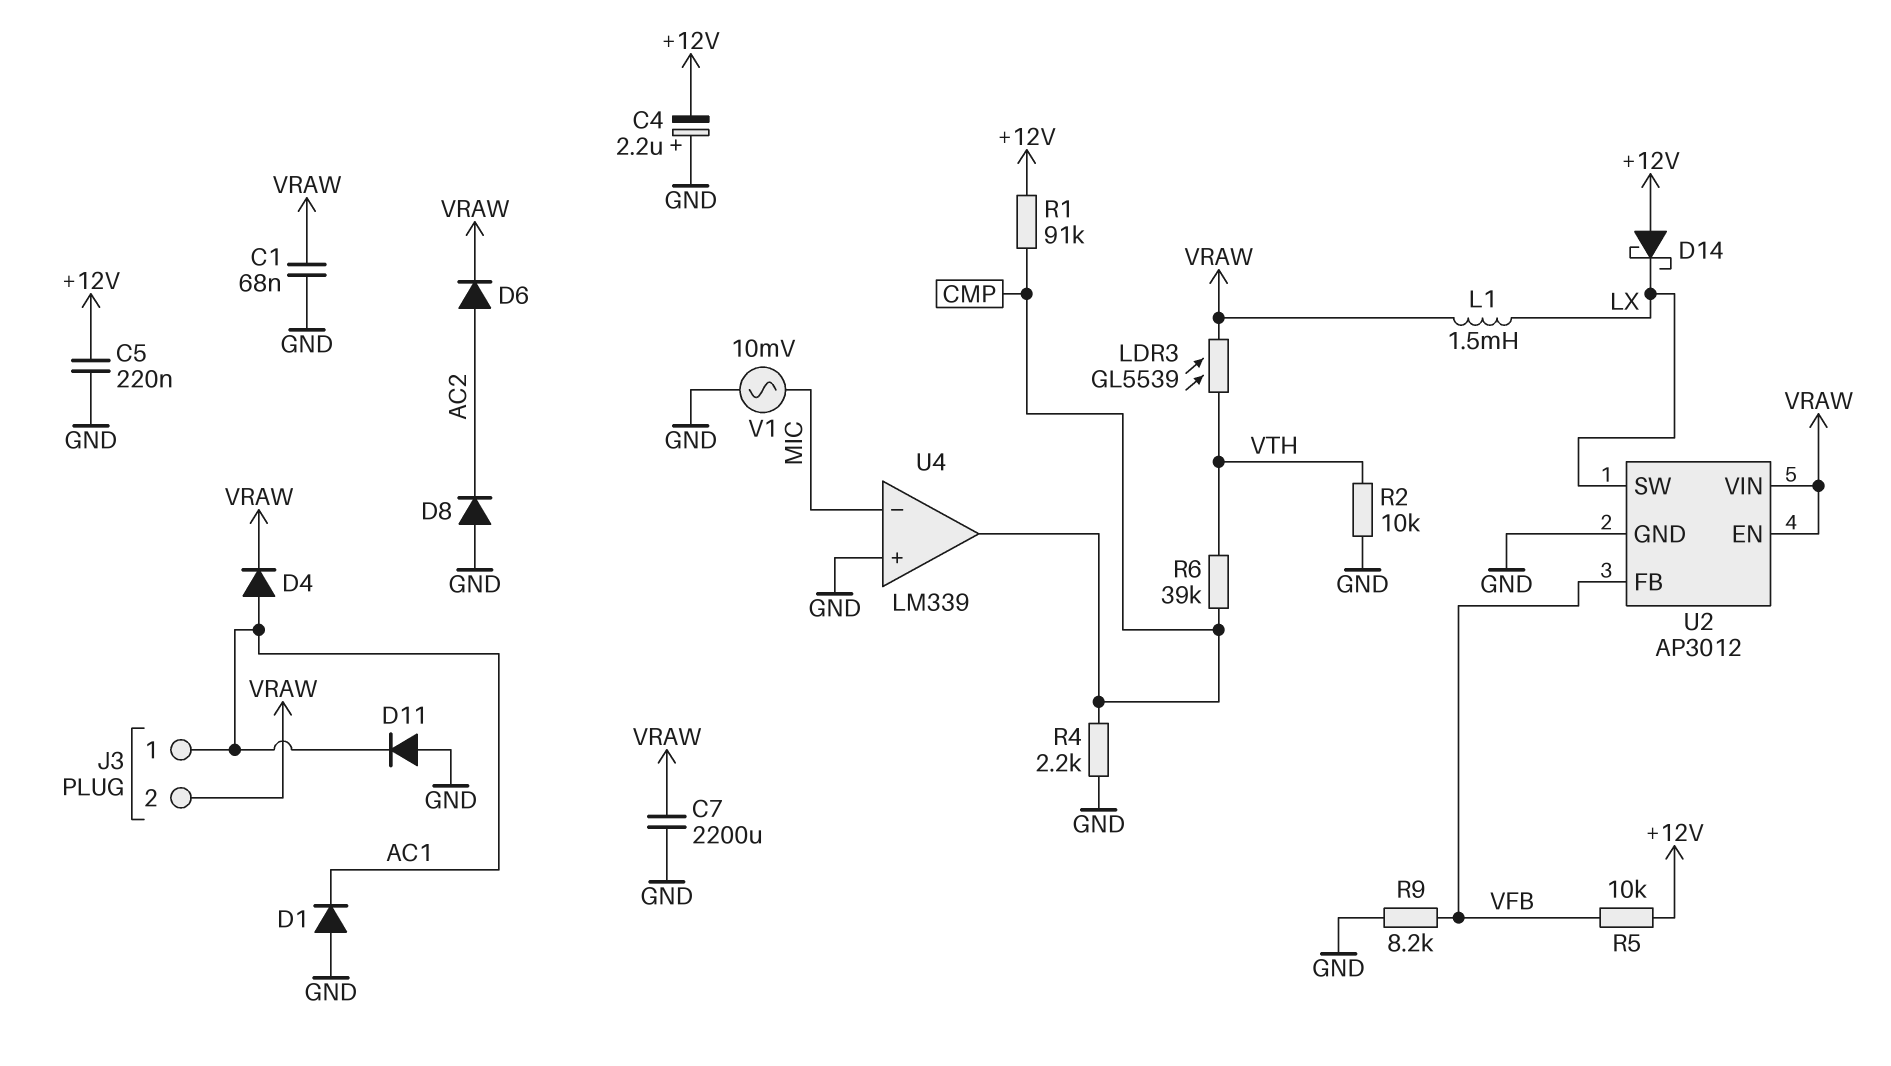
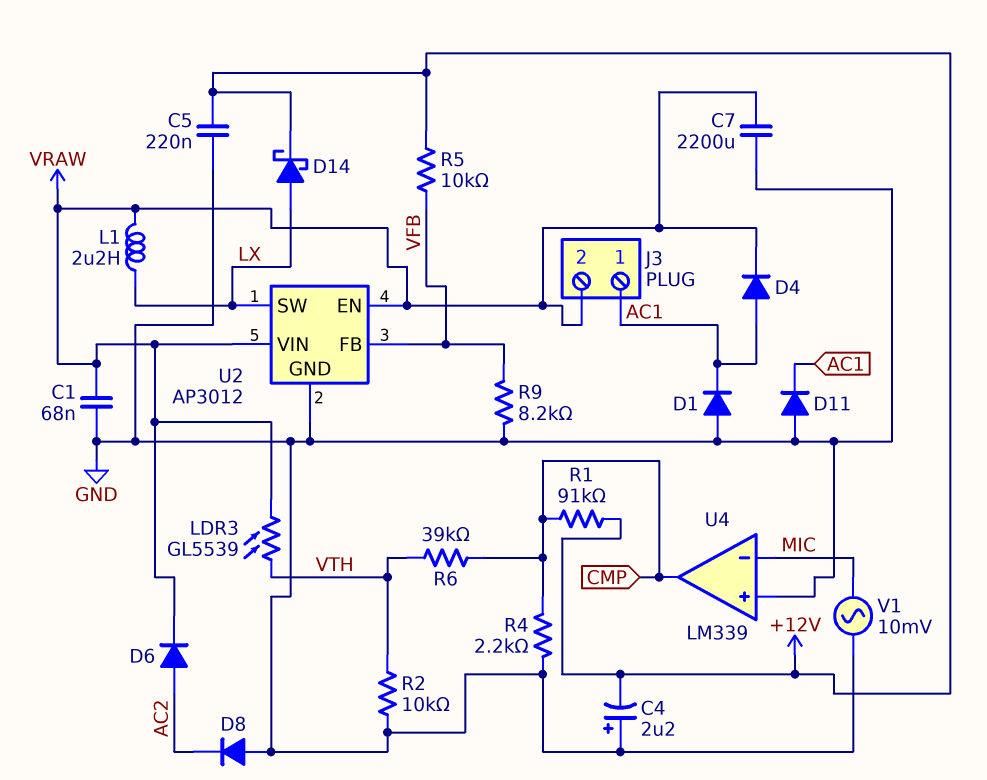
D14: schottky (A +12V, K LX) -> schottky (A LX, K +12V)
L1: 1.5mH (LX, VRAW) -> 2.2uH (LX, VRAW)

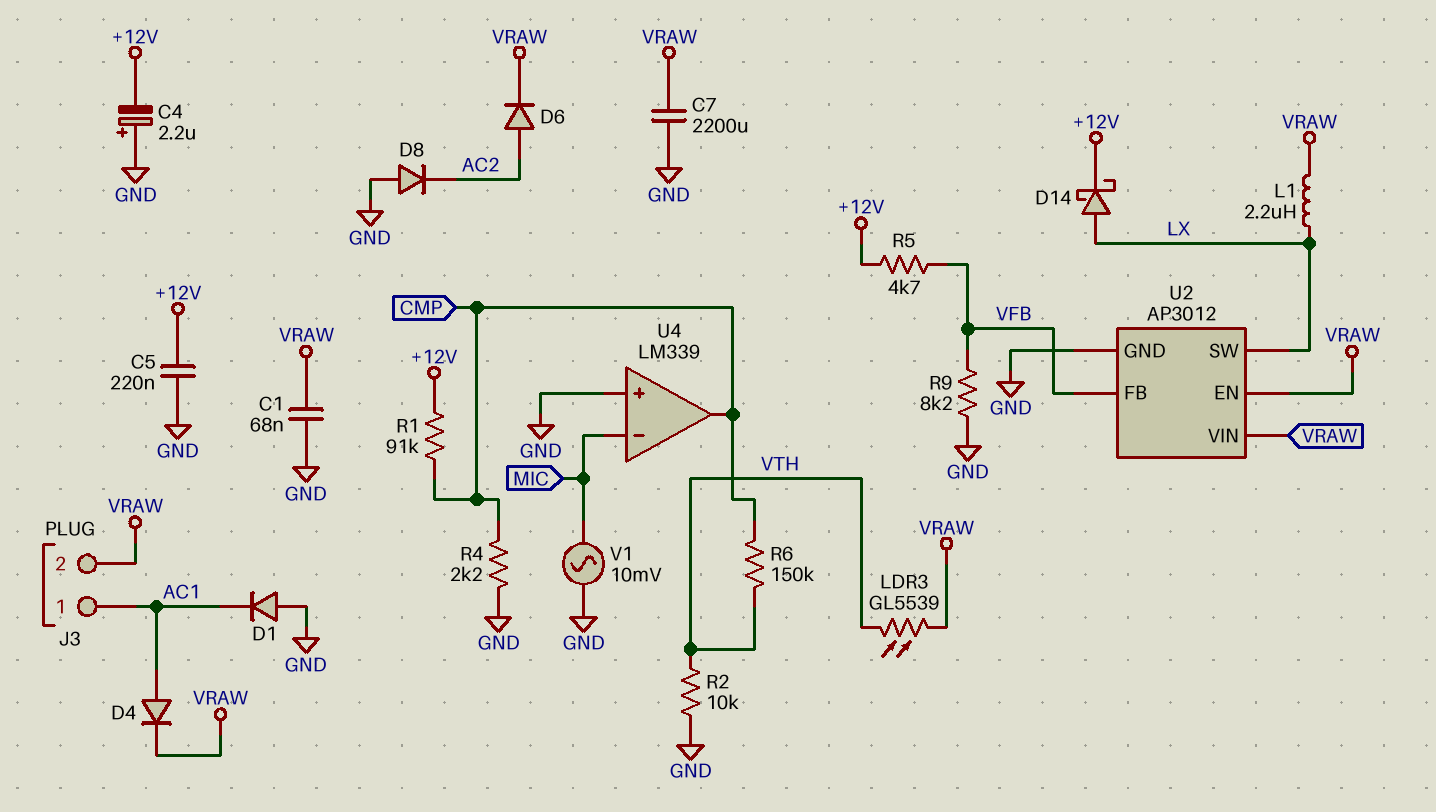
D11: diode (A GND, K AC1) -> none
R5: 10k (+12V, VFB) -> 4.7k (+12V, VFB)
R6: 39k (CMP, VTH) -> 150k (CMP, VTH)

